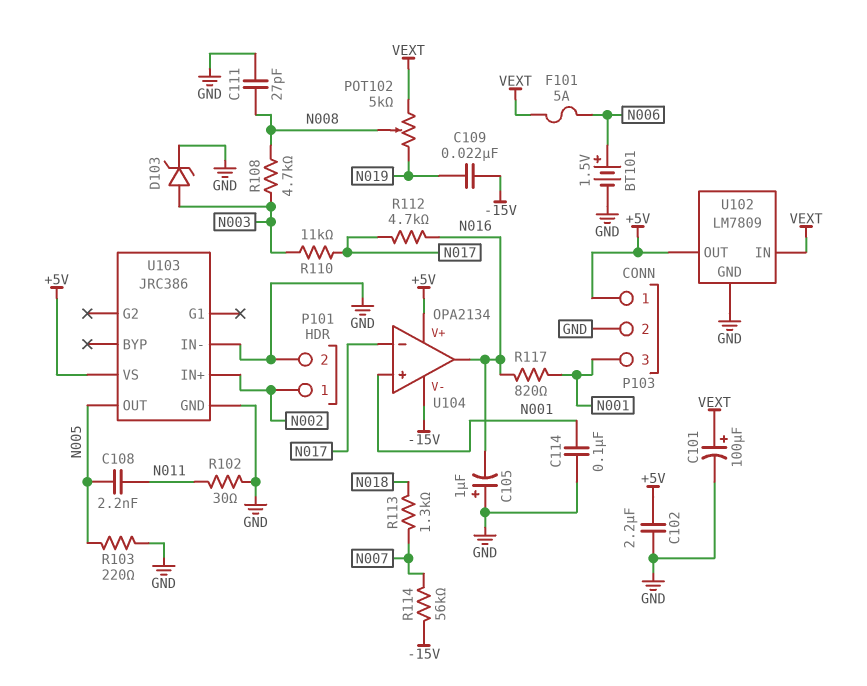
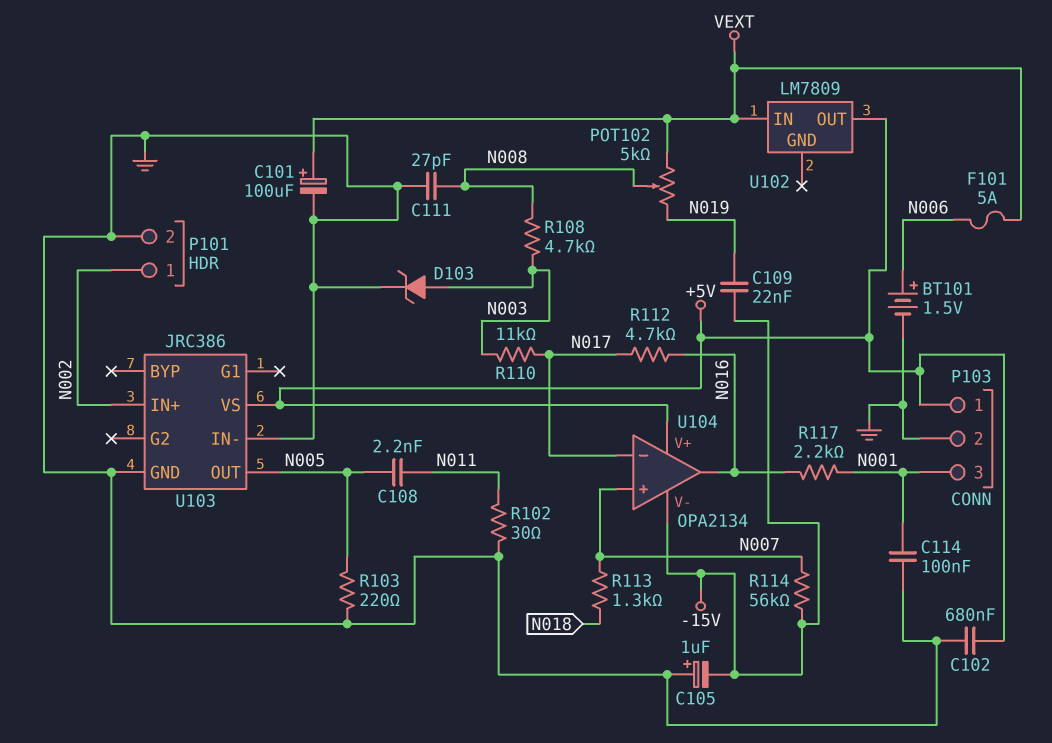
C102: 2.2uF (+5V, GND) -> 680nF (+5V, GND)
C105: 1uF (plus GND, minus N016) -> 1uF (plus GND, minus -15V)
R117: 820 (N001, N016) -> 2.2k (N001, N016)
U102 pin GND: GND -> none
U104 pin in+: N001 -> N007

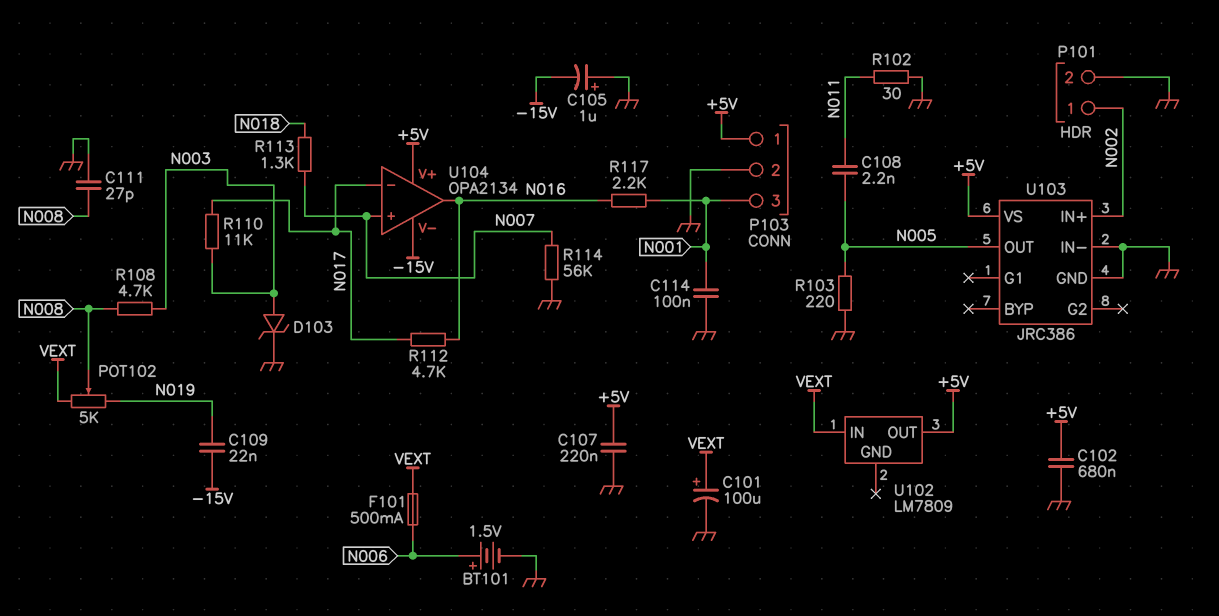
C107: none -> 220nF (+5V, GND)
F101: 5A (N006, VEXT) -> 500mA (N006, VEXT)
R114: 56k (-15V, N007) -> 56k (GND, N007)

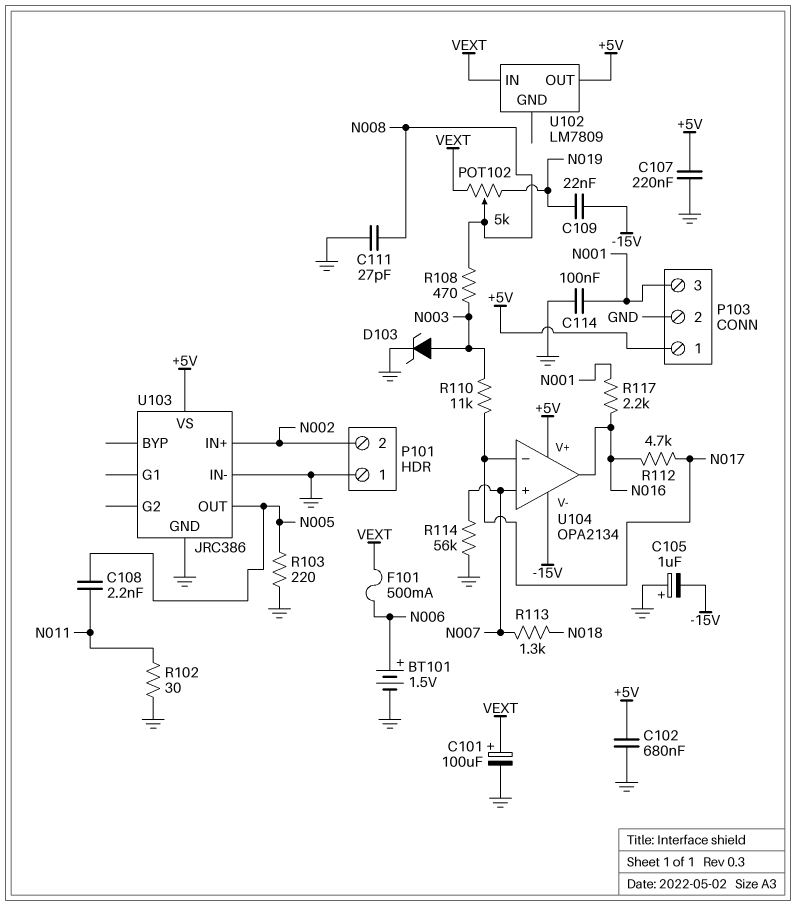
P101 pin 1: N002 -> GND
P101 pin 2: GND -> N002
R108: 4.7k (N003, N008) -> 470 (N003, N008)

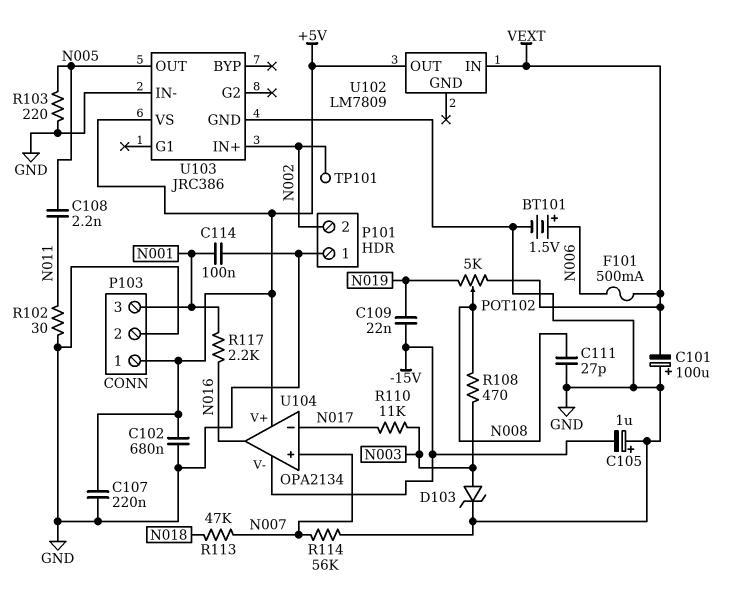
C101: 100uF (plus VEXT, minus GND) -> 100uF (plus GND, minus VEXT)
R112: 4.7k (N016, N017) -> none
R113: 1.3k (N007, N018) -> 47k (N007, N018)
TP101: none -> test point (N002)

